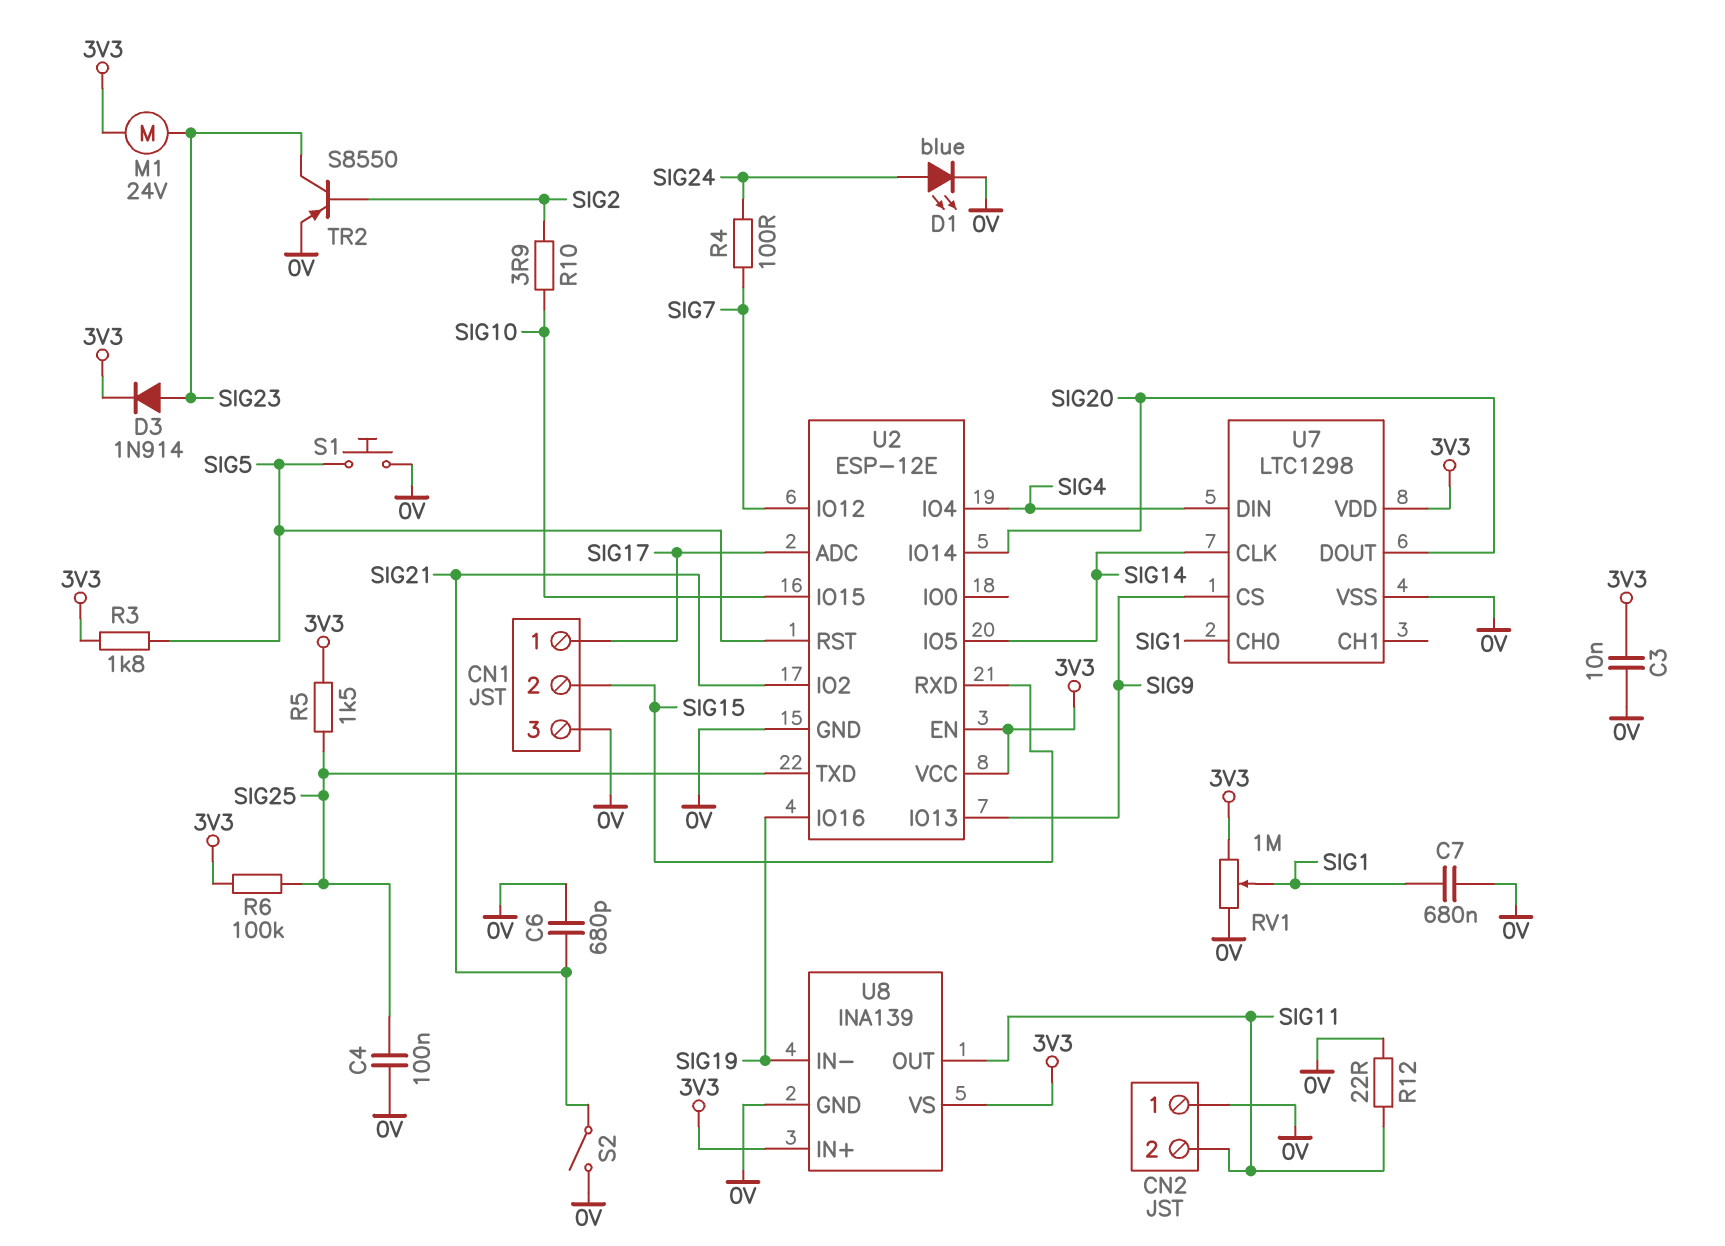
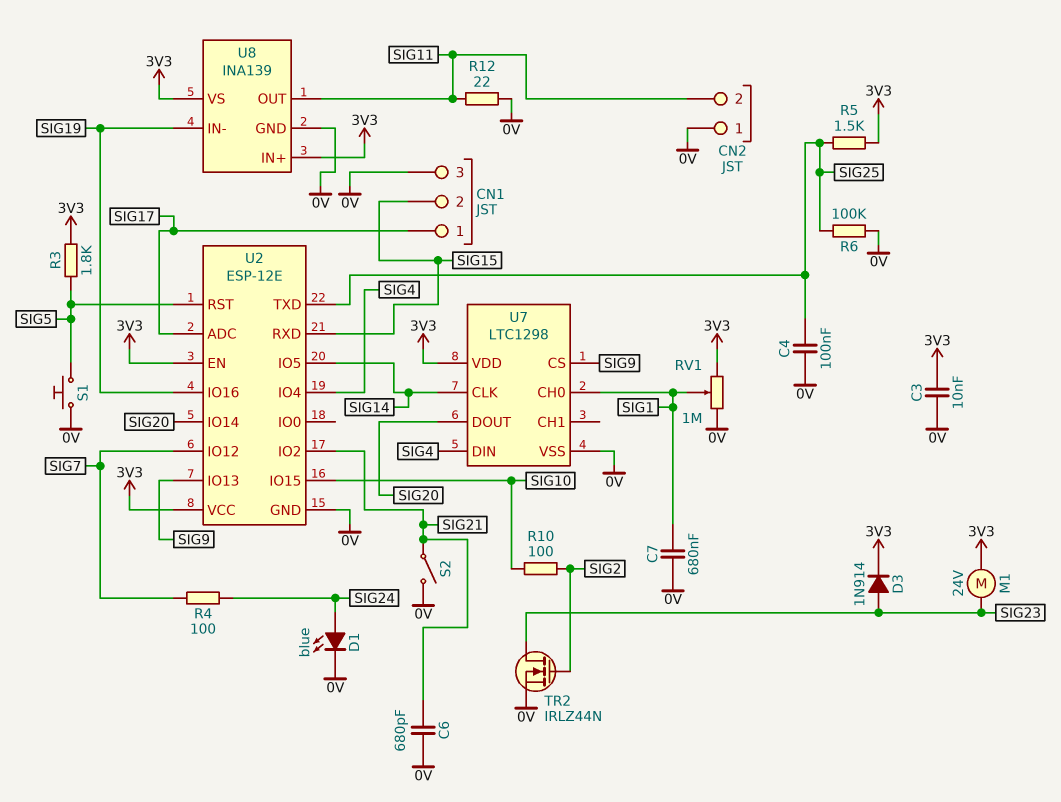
R6: 100k (3V3, SIG25) -> 100k (0V, SIG25)
R10: 3.9 (SIG2, SIG10) -> 100 (SIG2, SIG10)
TR2: PNP S8550 (B SIG2, C SIG23, E 0V) -> NMOS IRLZ44N (G SIG2, D SIG23, S 0V)

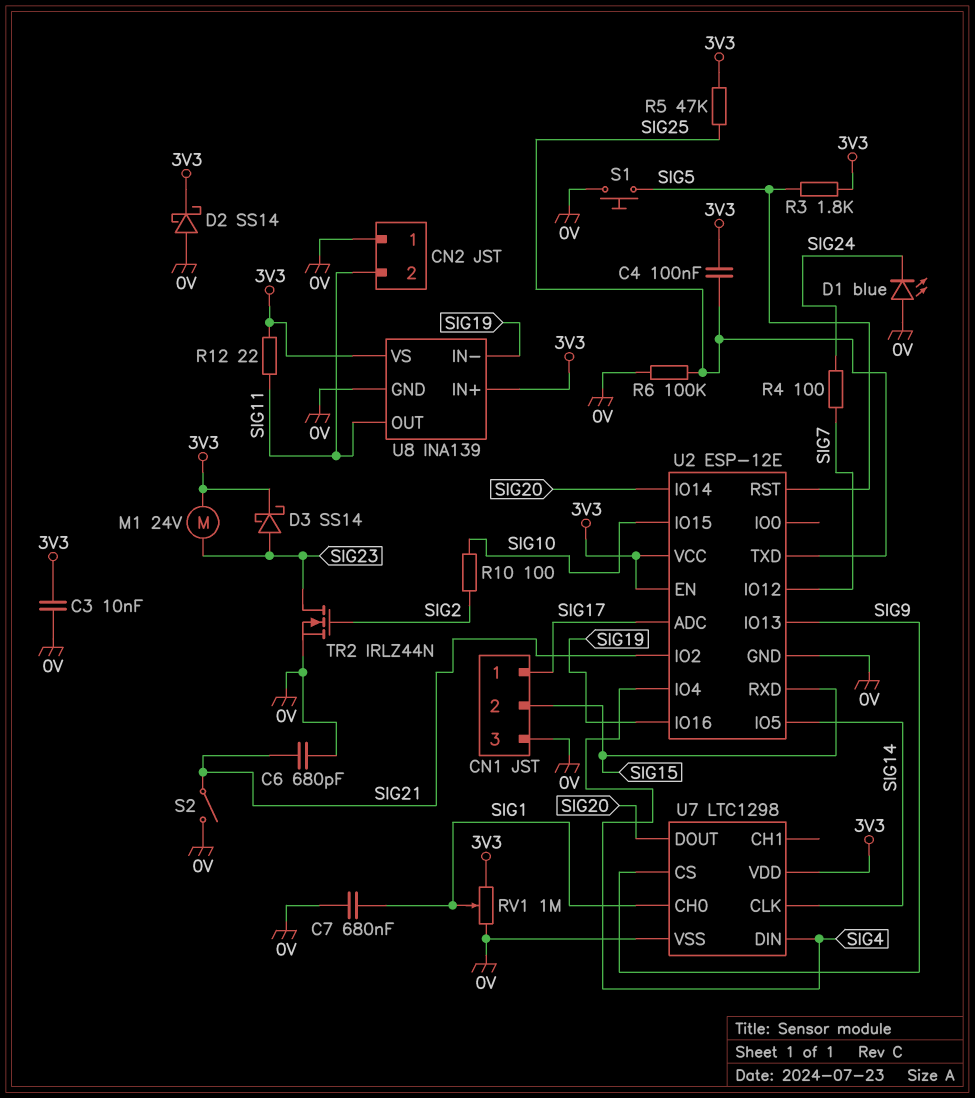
C4: 100nF (0V, SIG25) -> 100nF (3V3, SIG25)
D1: LED blue (A SIG24, K 0V) -> LED blue (A 0V, K SIG24)
D2: none -> schottky SS14 (A 0V, K 3V3)
D3: diode 1N914 (A SIG23, K 3V3) -> schottky SS14 (A SIG23, K 3V3)
R5: 1.5k (3V3, SIG25) -> 47k (3V3, SIG25)
R12: 22 (0V, SIG11) -> 22 (3V3, SIG11)

